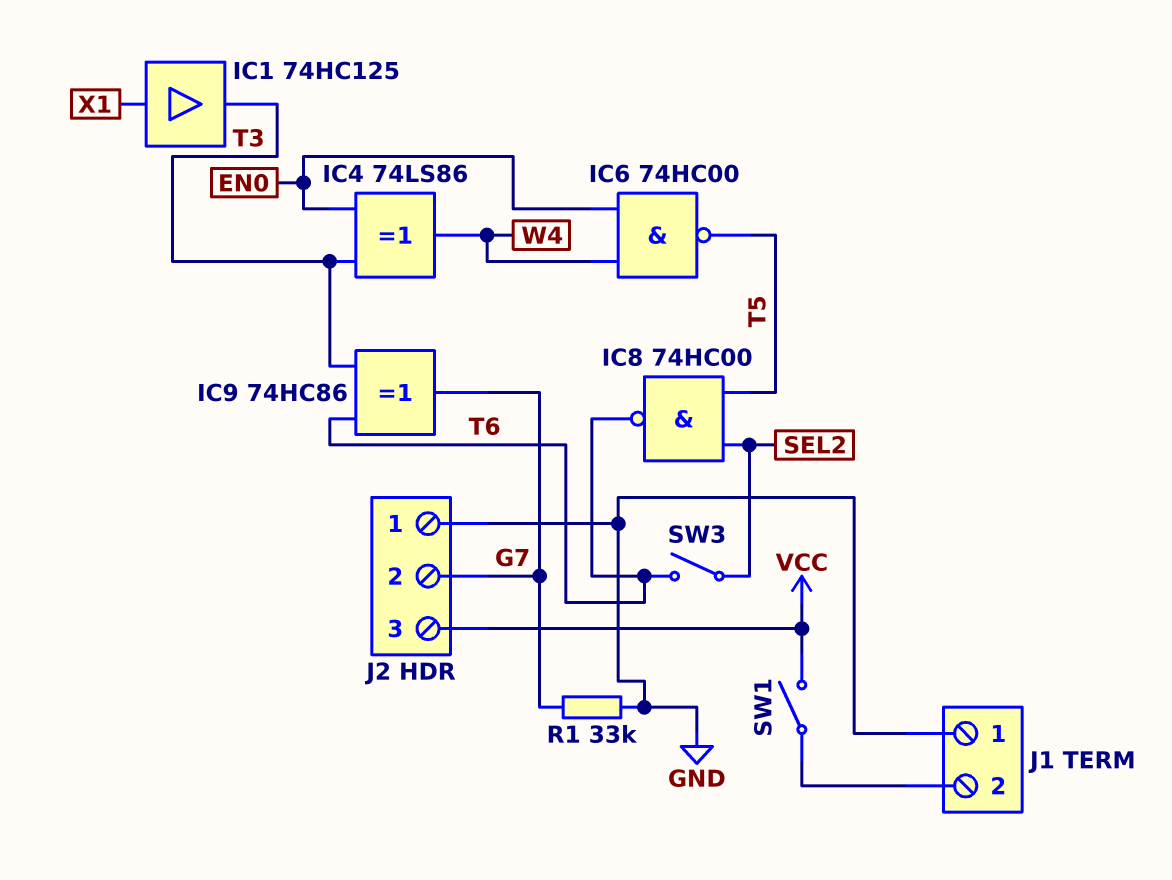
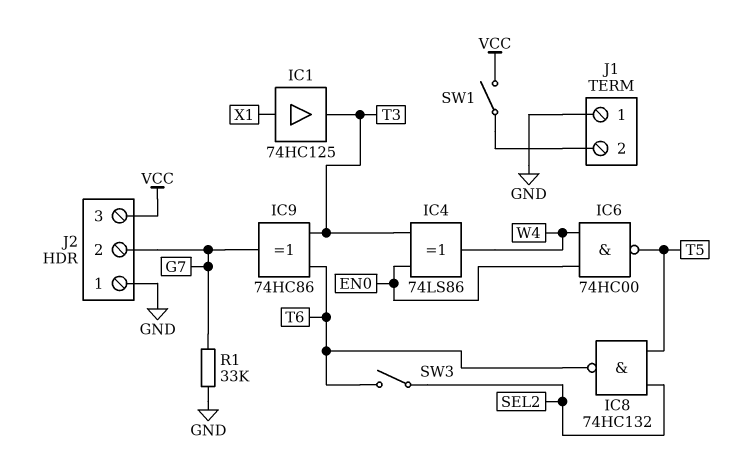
IC8: NAND 74HC00 (in SEL2, in T5, out T6) -> NAND 74HC132 (in SEL2, in T5, out T6)

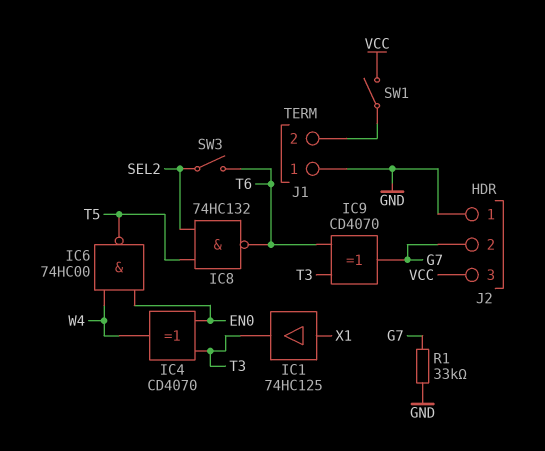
IC4: XOR 74LS86 (in EN0, in T3, out W4) -> XOR CD4070 (in EN0, in T3, out W4)
IC9: XOR 74HC86 (in T3, in T6, out G7) -> XOR CD4070 (in T3, in T6, out G7)

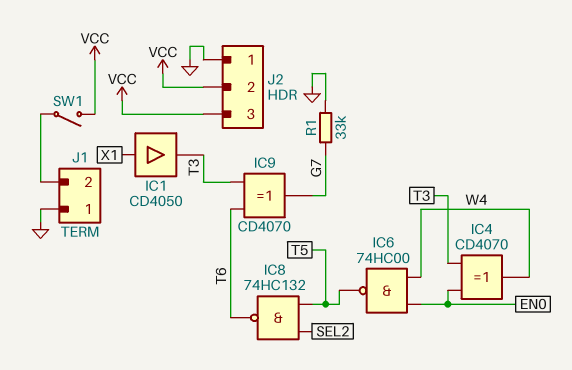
IC1: buffer 74HC125 (in X1, out T3) -> buffer CD4050 (in X1, out T3)
J2 pin 2: G7 -> VCC
SW3: switch (SEL2, T6) -> none

